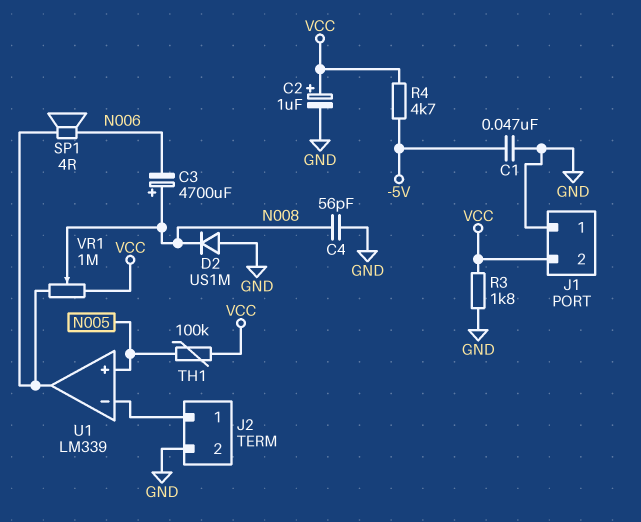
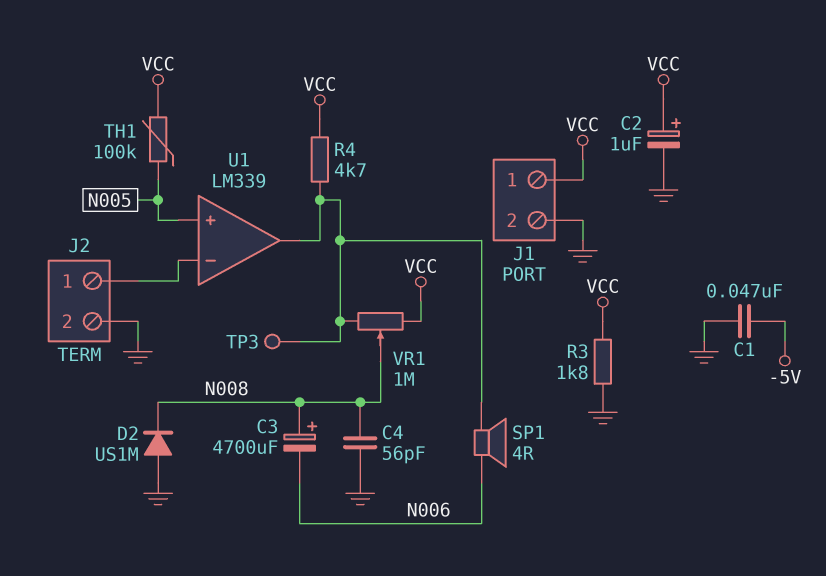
J1 pin 1: GND -> VCC
J1 pin 2: VCC -> GND
R4: 4.7k (-5V, VCC) -> 4.7k (U1/out, VCC)
TP3: none -> test point (U1/out)

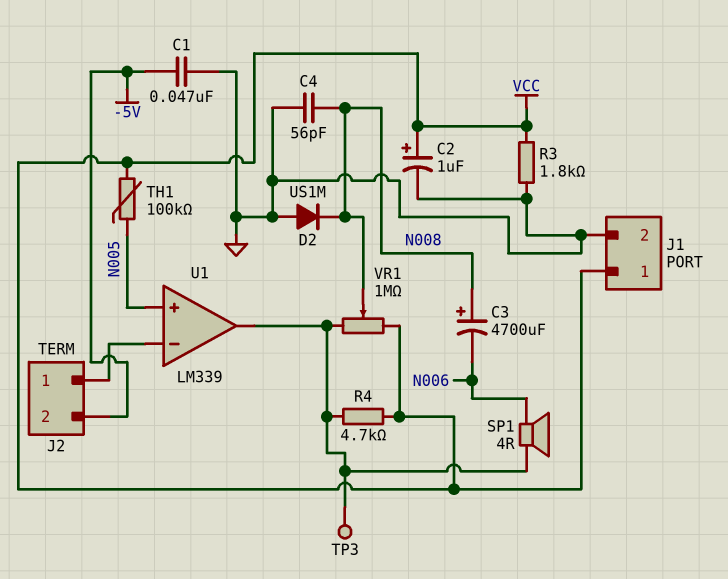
J2 pin 2: GND -> -5V

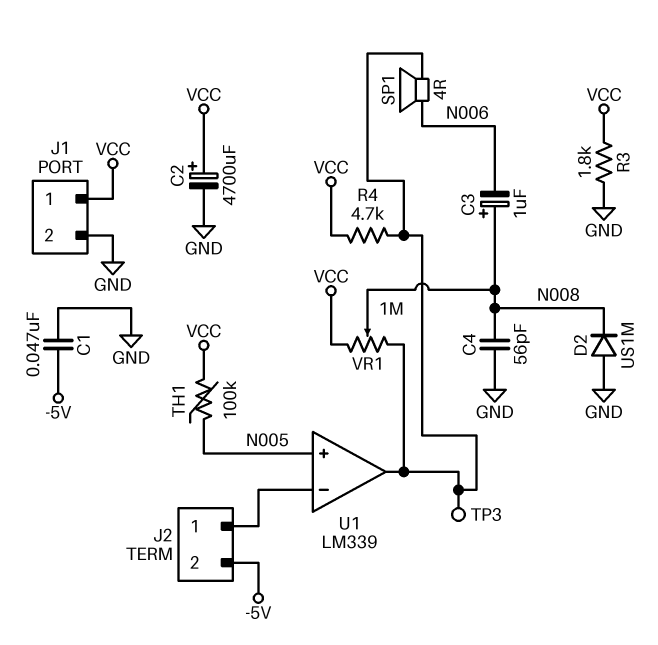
C2: 1uF (plus VCC, minus GND) -> 4700uF (plus VCC, minus GND)
C3: 4700uF (plus N008, minus N006) -> 1uF (plus N008, minus N006)

